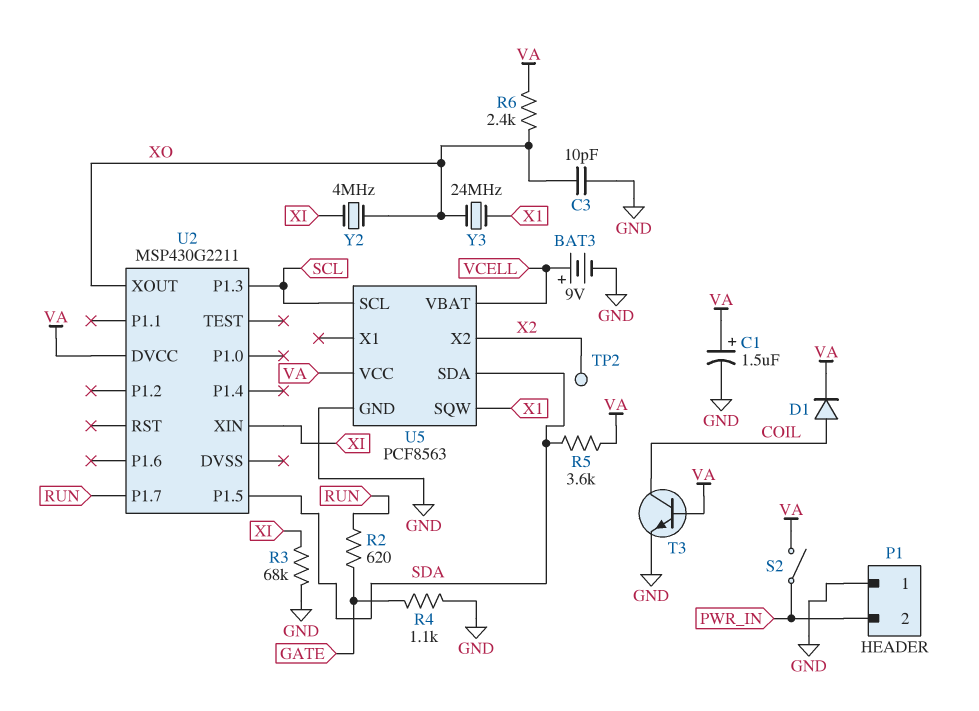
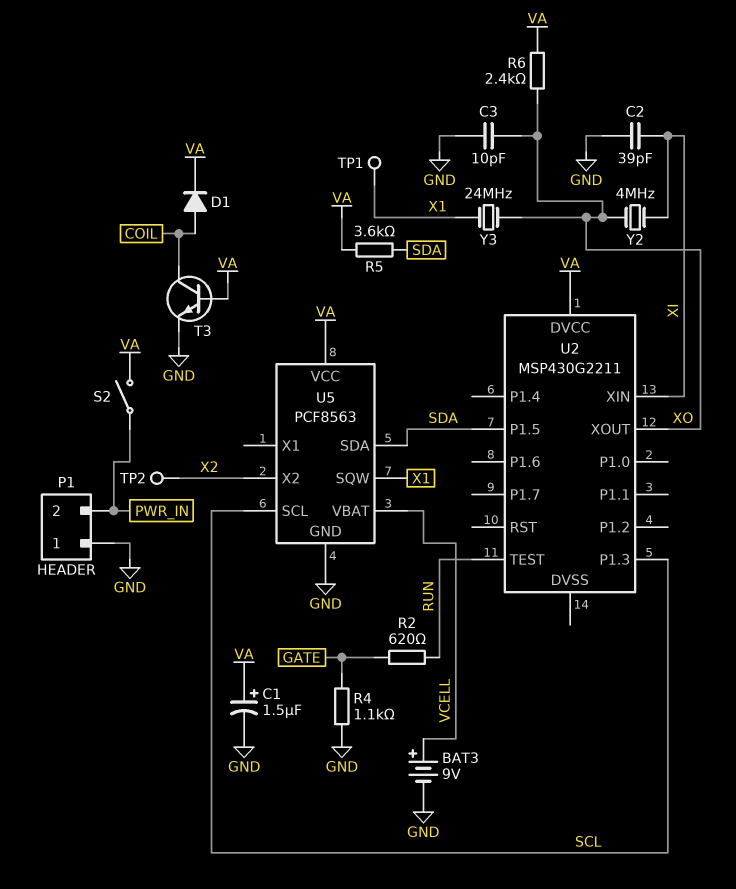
C2: none -> 39pF (GND, XI)
R3: 68k (GND, XI) -> none
TP1: none -> test point (X1)
U2 pin P1.7: RUN -> none
U2 pin TEST: none -> RUN

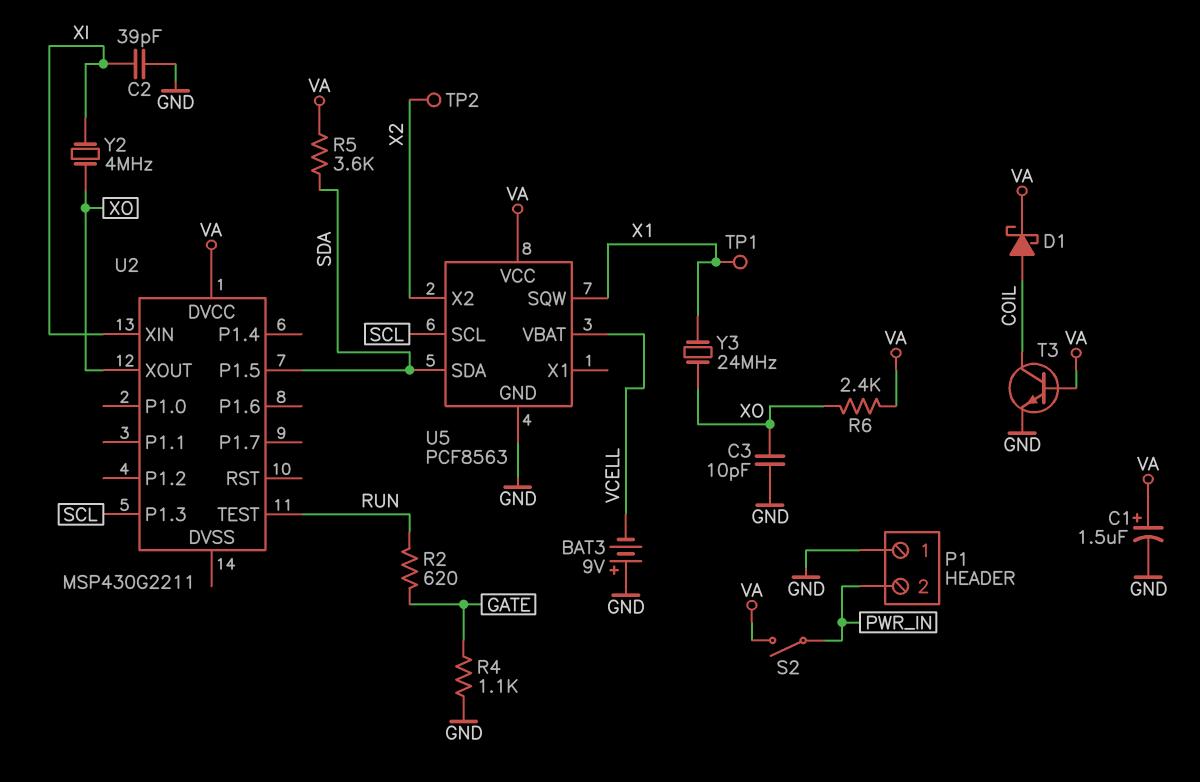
BAT3: 9V (plus VCELL, minus GND) -> 9V (plus GND, minus VCELL)
D1: diode (A COIL, K VA) -> schottky (A COIL, K VA)

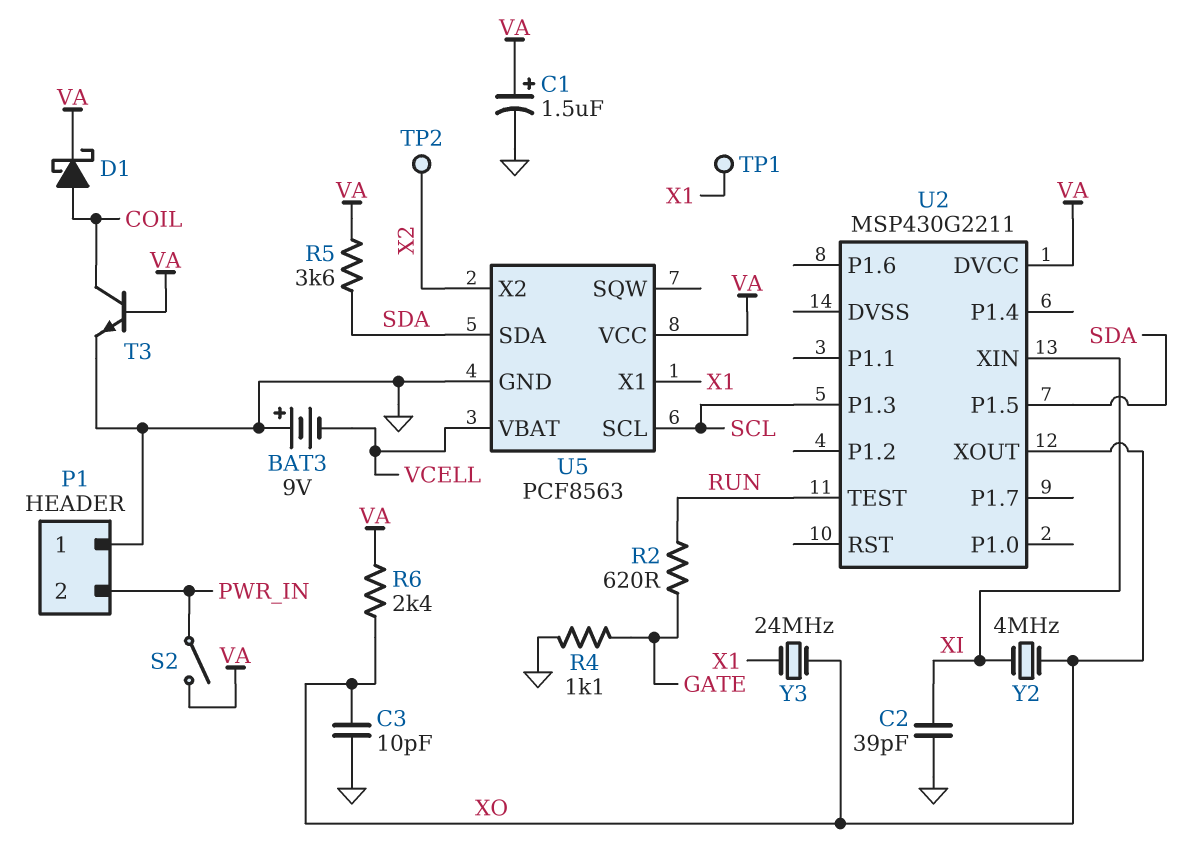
U5 pin SQW: X1 -> none
U5 pin X1: none -> X1

